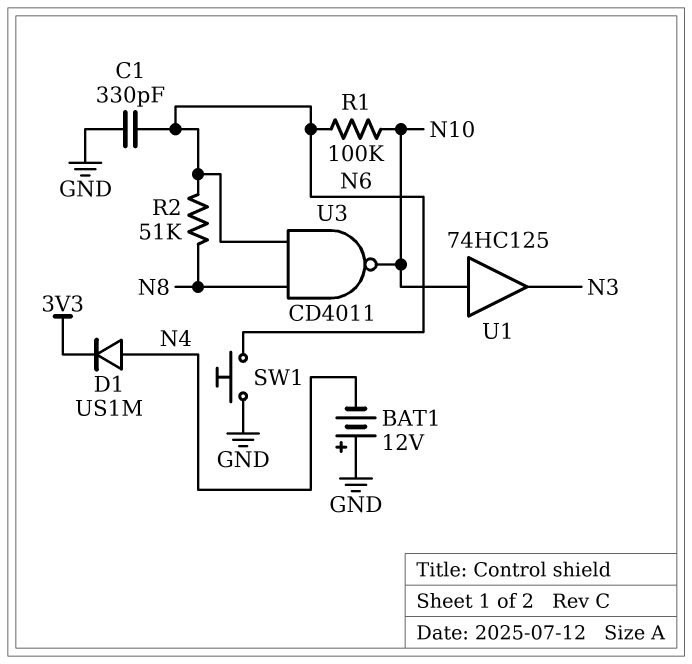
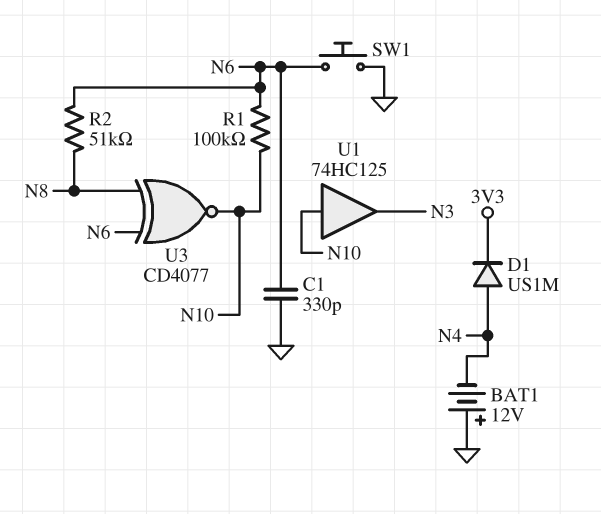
U3: NAND CD4011 (in N6, in N8, out N10) -> XNOR CD4077 (in N6, in N8, out N10)

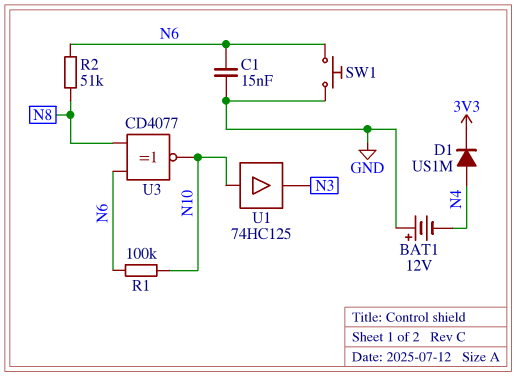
C1: 330pF (GND, N6) -> 15nF (GND, N6)

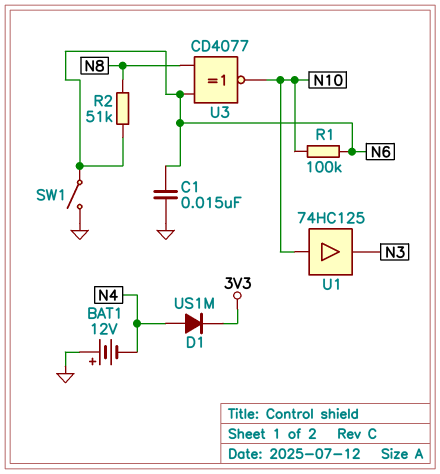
SW1: button (GND, N6) -> switch (GND, N6)

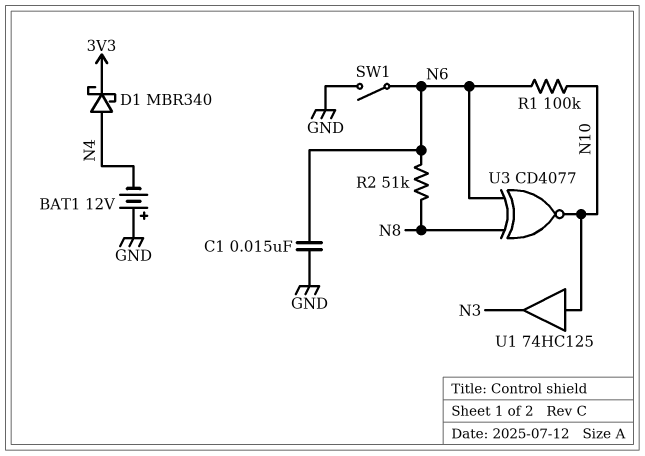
D1: diode US1M (A N4, K 3V3) -> schottky MBR340 (A N4, K 3V3)

